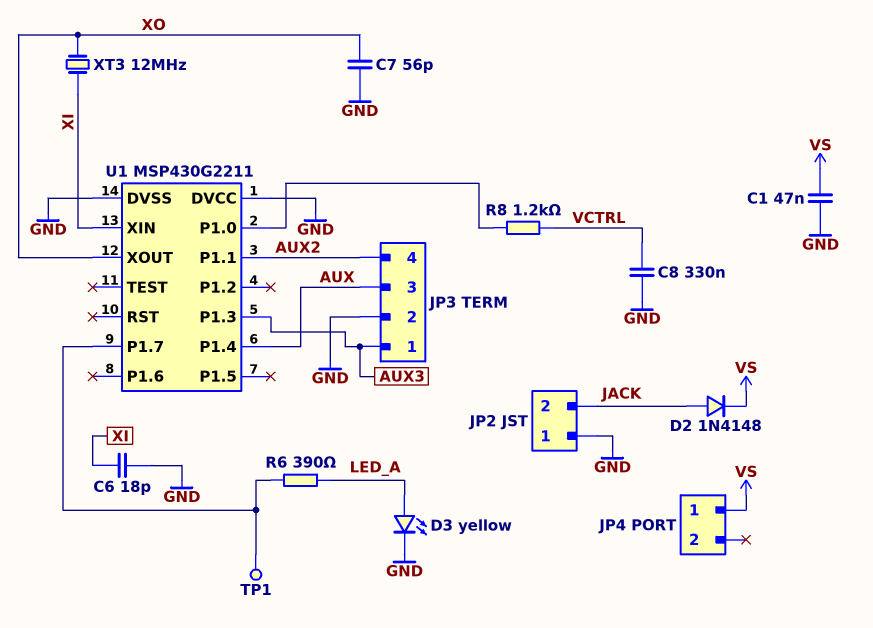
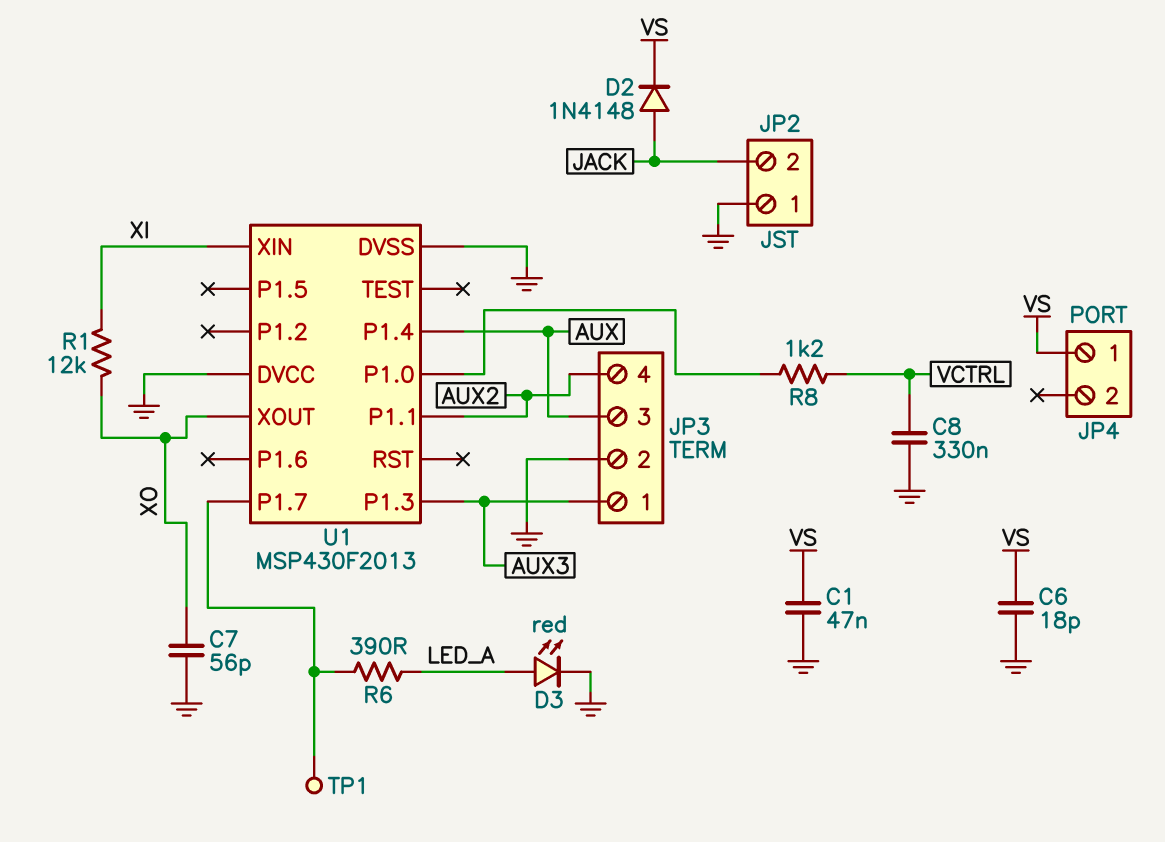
C6: 18pF (GND, XI) -> 18pF (GND, VS)
D3: LED yellow (A LED_A, K GND) -> LED red (A LED_A, K GND)
R1: none -> 12k (XI, XO)
U1: MSP430G2211 -> MSP430F2013
XT3: 12MHz (XI, XO) -> none

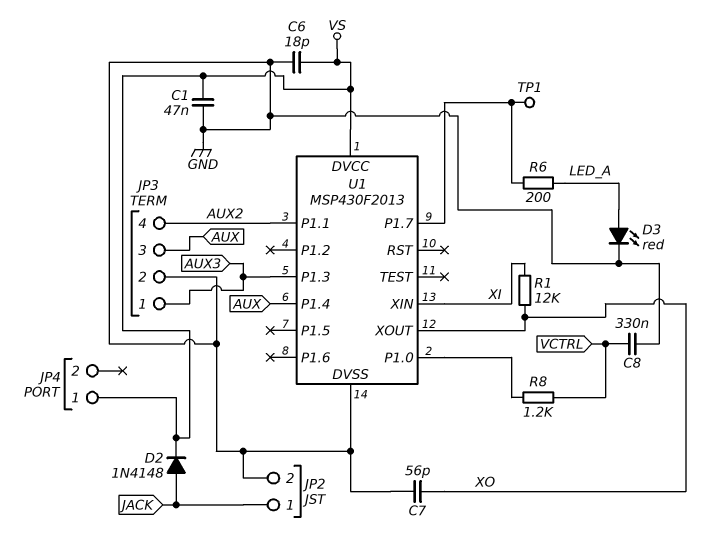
JP2 pin 1: GND -> JACK
JP2 pin 2: JACK -> GND
R6: 390 (LED_A, U1/P1.7) -> 200 (LED_A, U1/P1.7)
U1 pin DVCC: GND -> VS

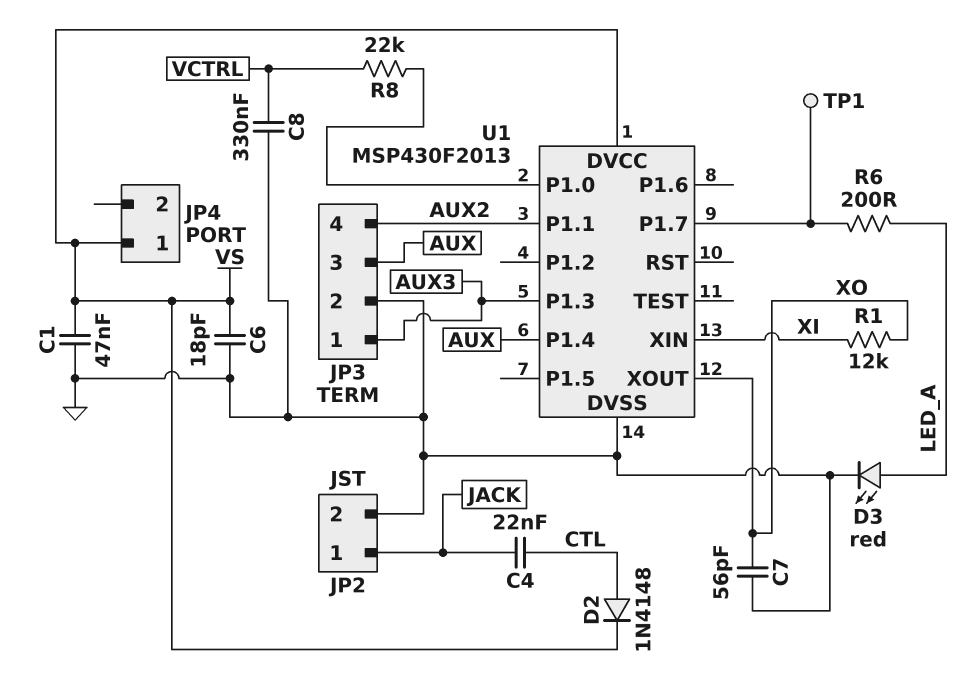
C4: none -> 22nF (CTL, JACK)
D2: diode 1N4148 (A JACK, K VS) -> diode 1N4148 (A CTL, K VS)
R8: 1.2k (U1/P1.0, VCTRL) -> 22k (U1/P1.0, VCTRL)

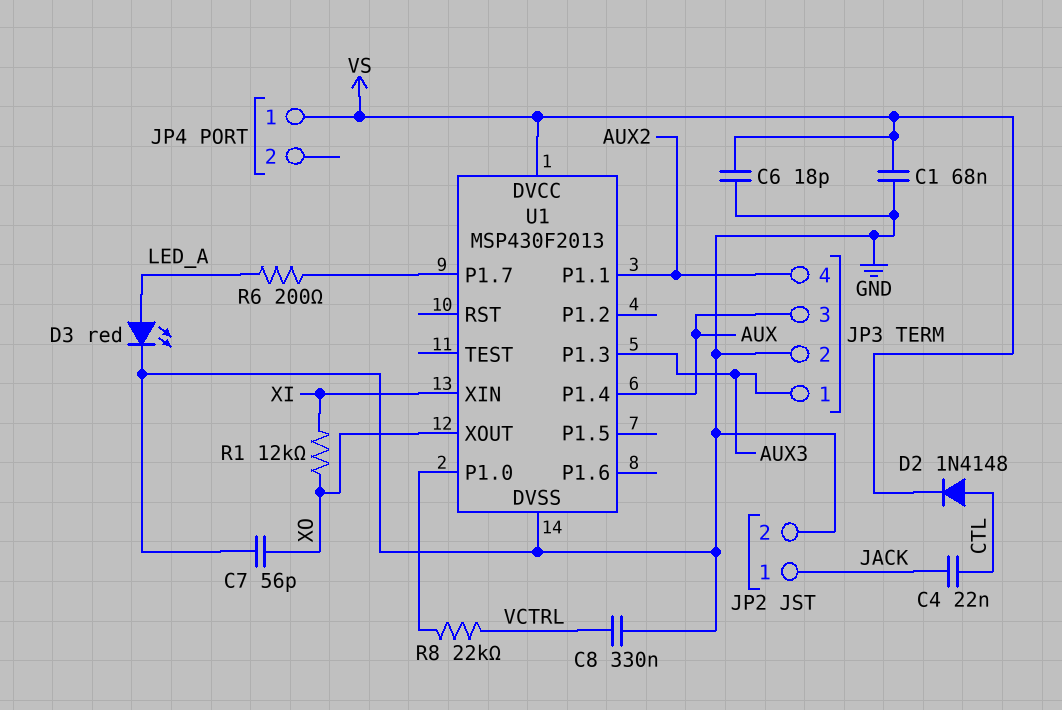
C1: 47nF (GND, VS) -> 68nF (GND, VS)
TP1: test point (U1/P1.7) -> none

